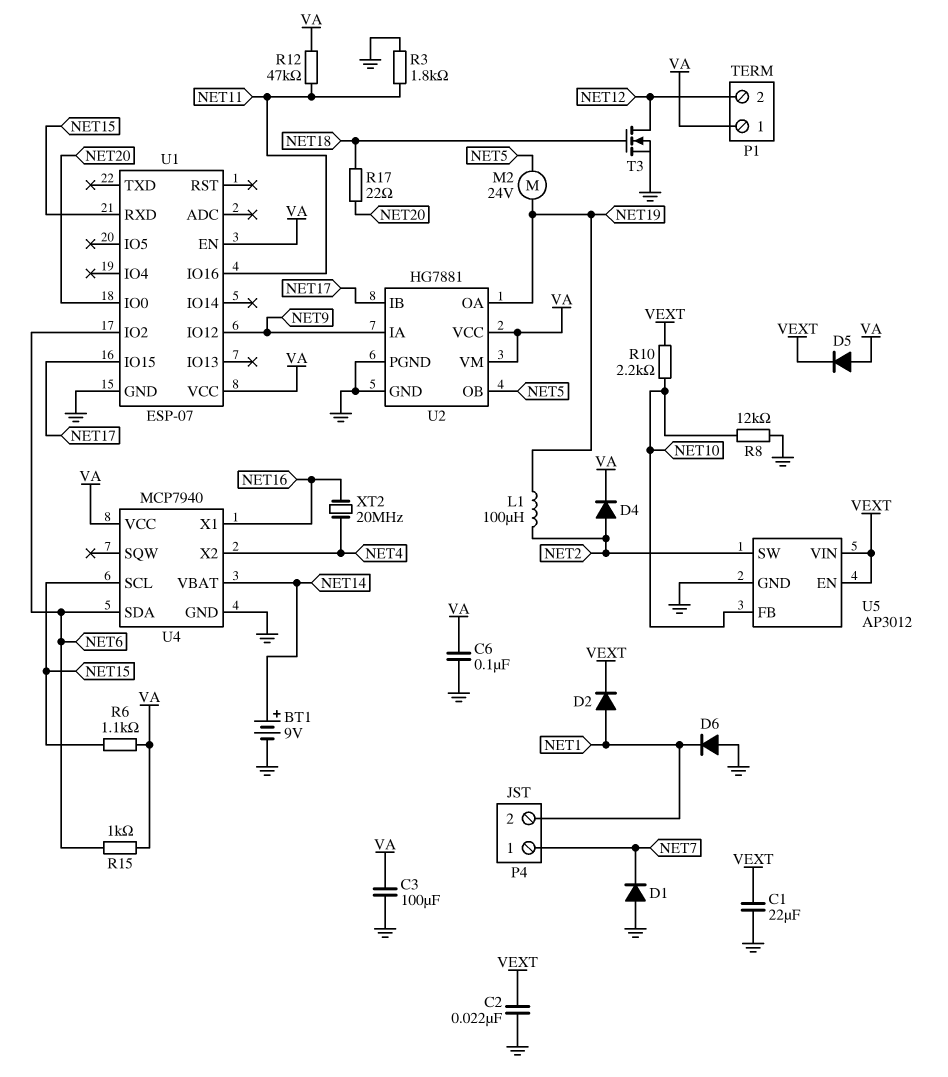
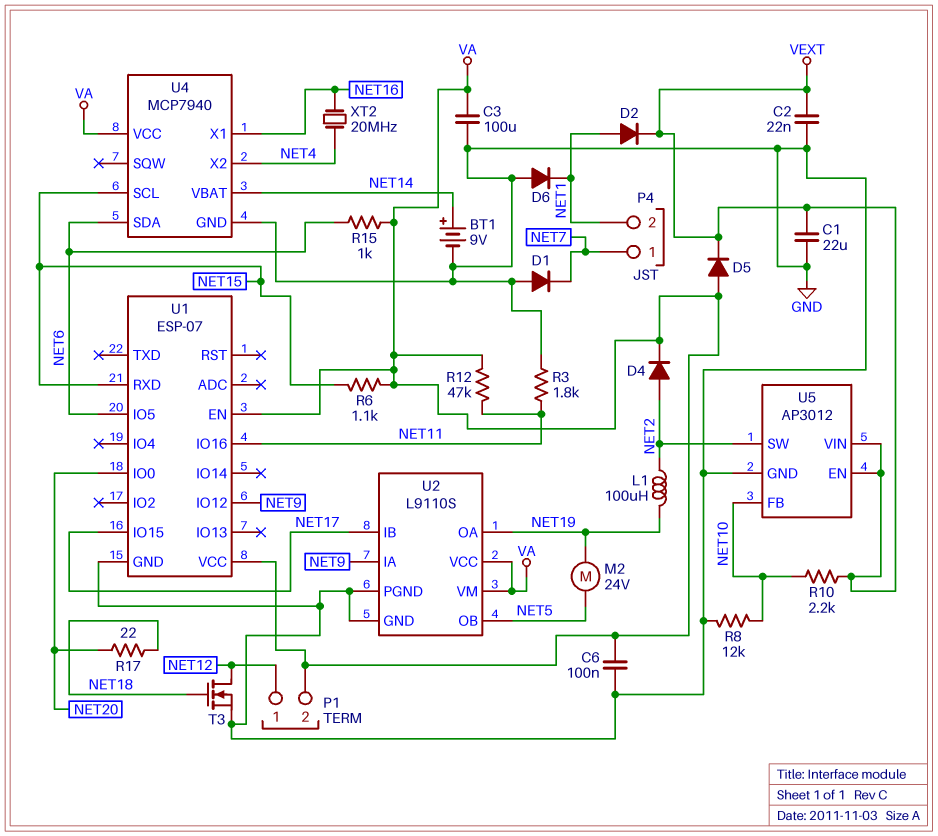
P1 pin 1: VA -> NET12
P1 pin 2: NET12 -> VA
U1 pin IO2: NET6 -> none
U1 pin IO5: none -> NET6
U2: HG7881 -> L9110S

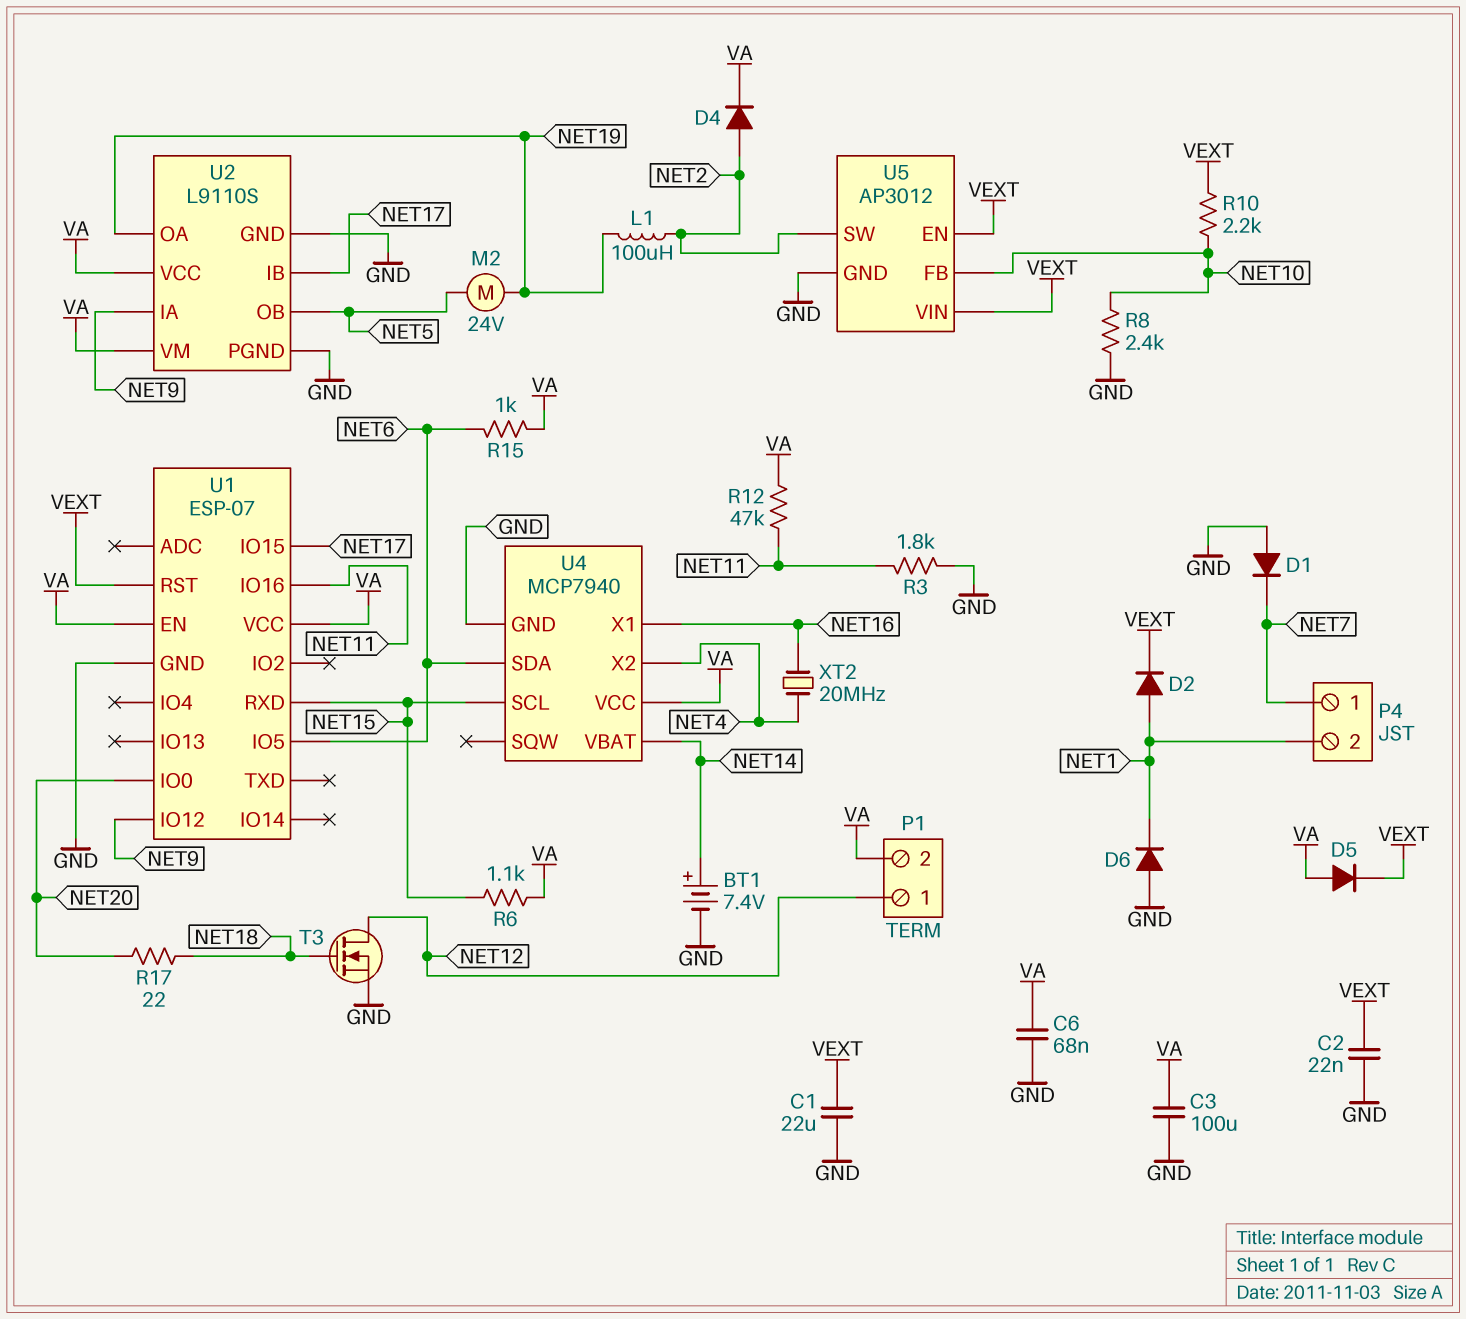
BT1: 9V (plus NET14, minus GND) -> 7.4V (plus NET14, minus GND)
C6: 100nF (GND, VA) -> 68nF (GND, VA)
R8: 12k (GND, NET10) -> 2.4k (GND, NET10)
U1 pin RST: none -> VEXT

